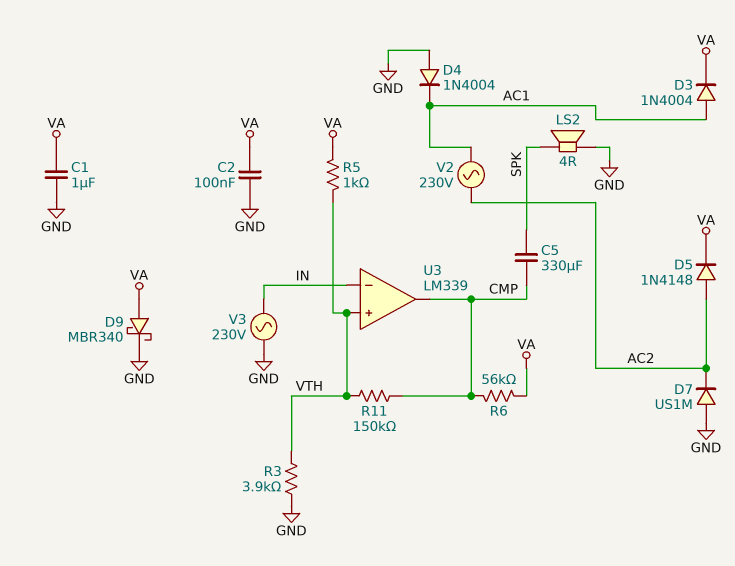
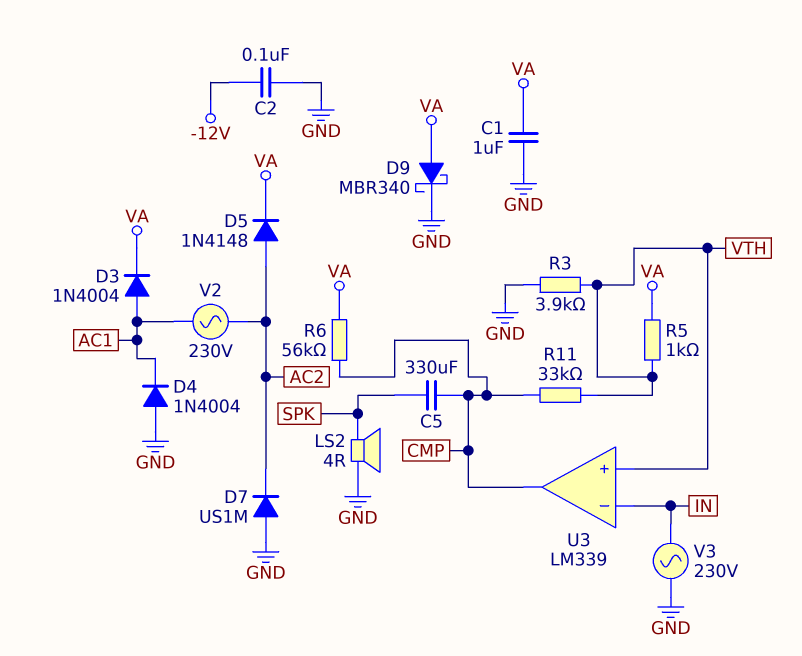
C2: 100nF (GND, VA) -> 100nF (-12V, GND)
R11: 150k (CMP, VTH) -> 33k (CMP, VTH)

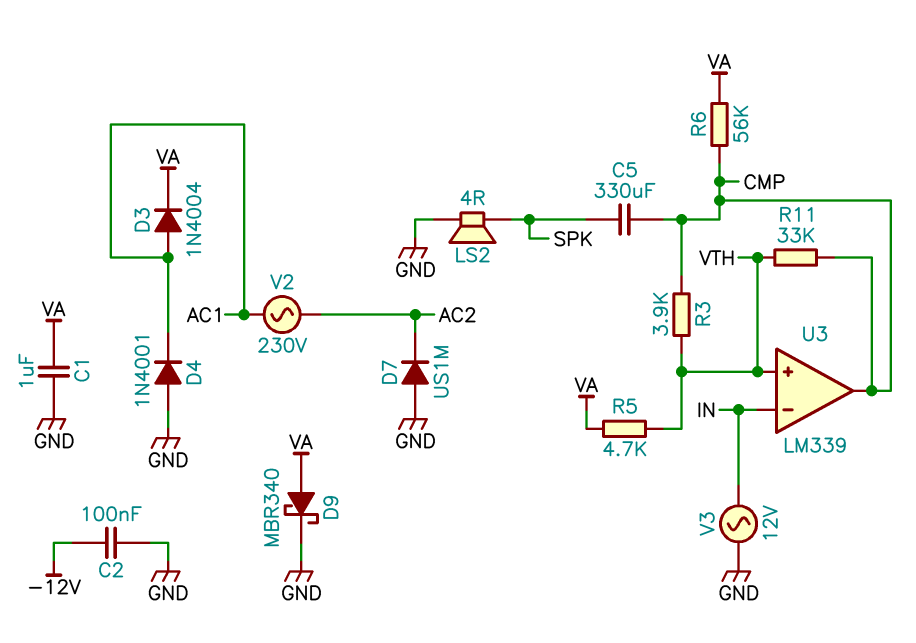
D4: diode 1N4004 (A GND, K AC1) -> diode 1N4001 (A GND, K AC1)
D5: diode 1N4148 (A AC2, K VA) -> none
R3: 3.9k (GND, VTH) -> 3.9k (CMP, VTH)
R5: 1k (VA, VTH) -> 4.7k (VA, VTH)
V3: AC 230V (GND, IN) -> AC 12V (GND, IN)

